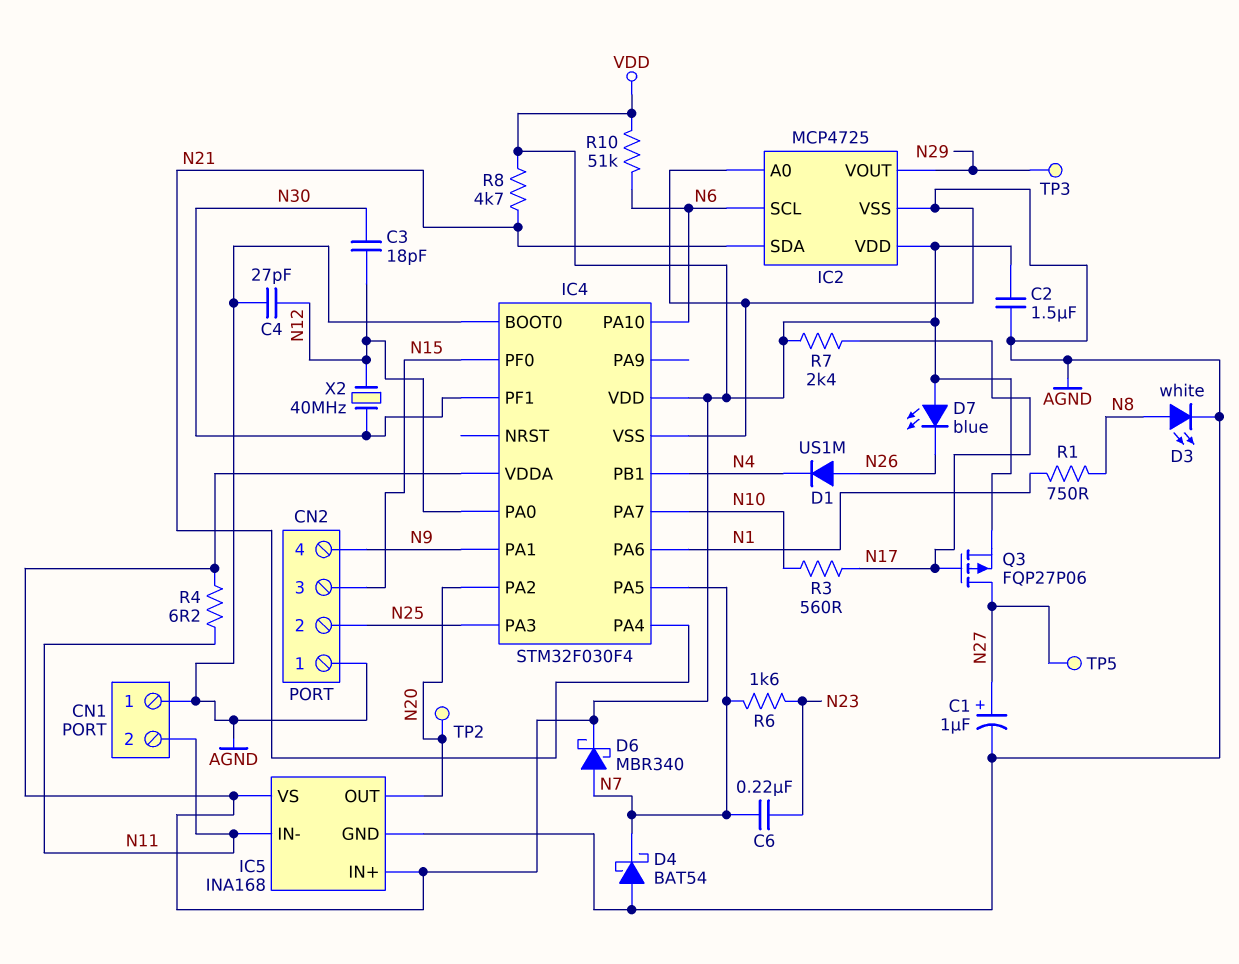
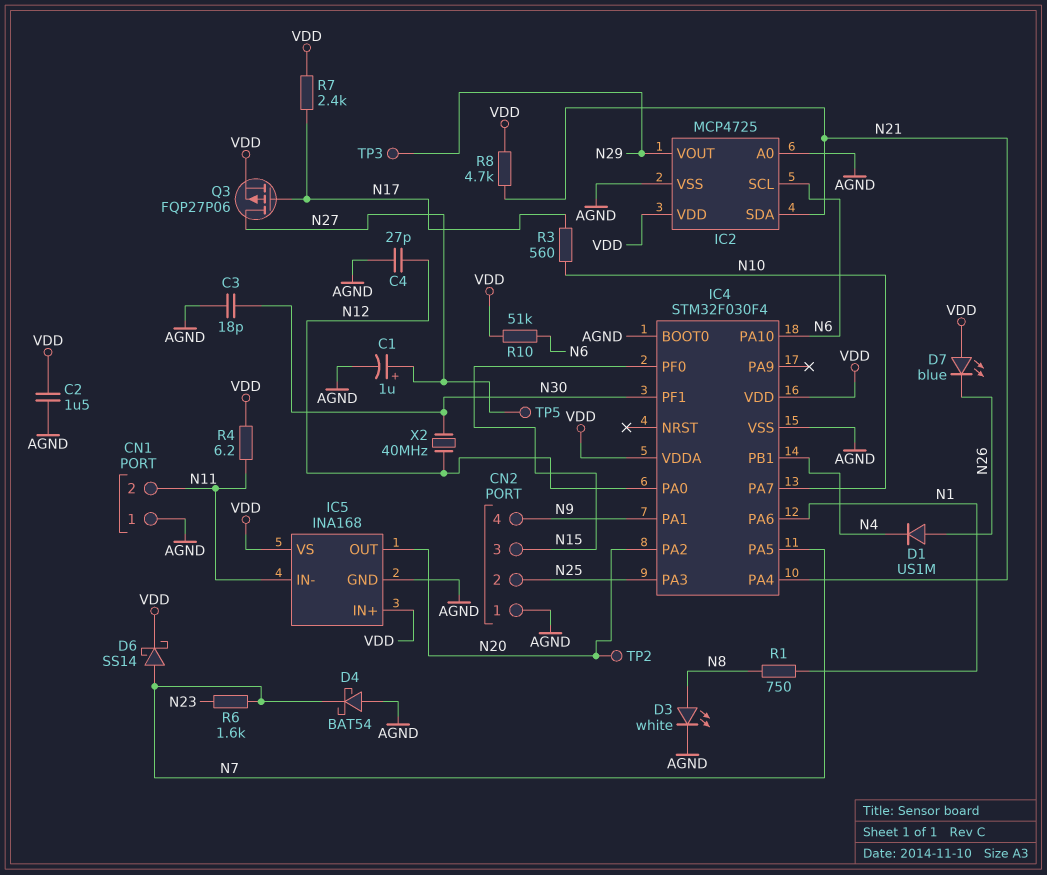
C3: 18pF (N12, N30) -> 18pF (AGND, N30)
C6: 220nF (N7, N23) -> none
D6: schottky MBR340 (A N7, K VDD) -> schottky SS14 (A N7, K VDD)

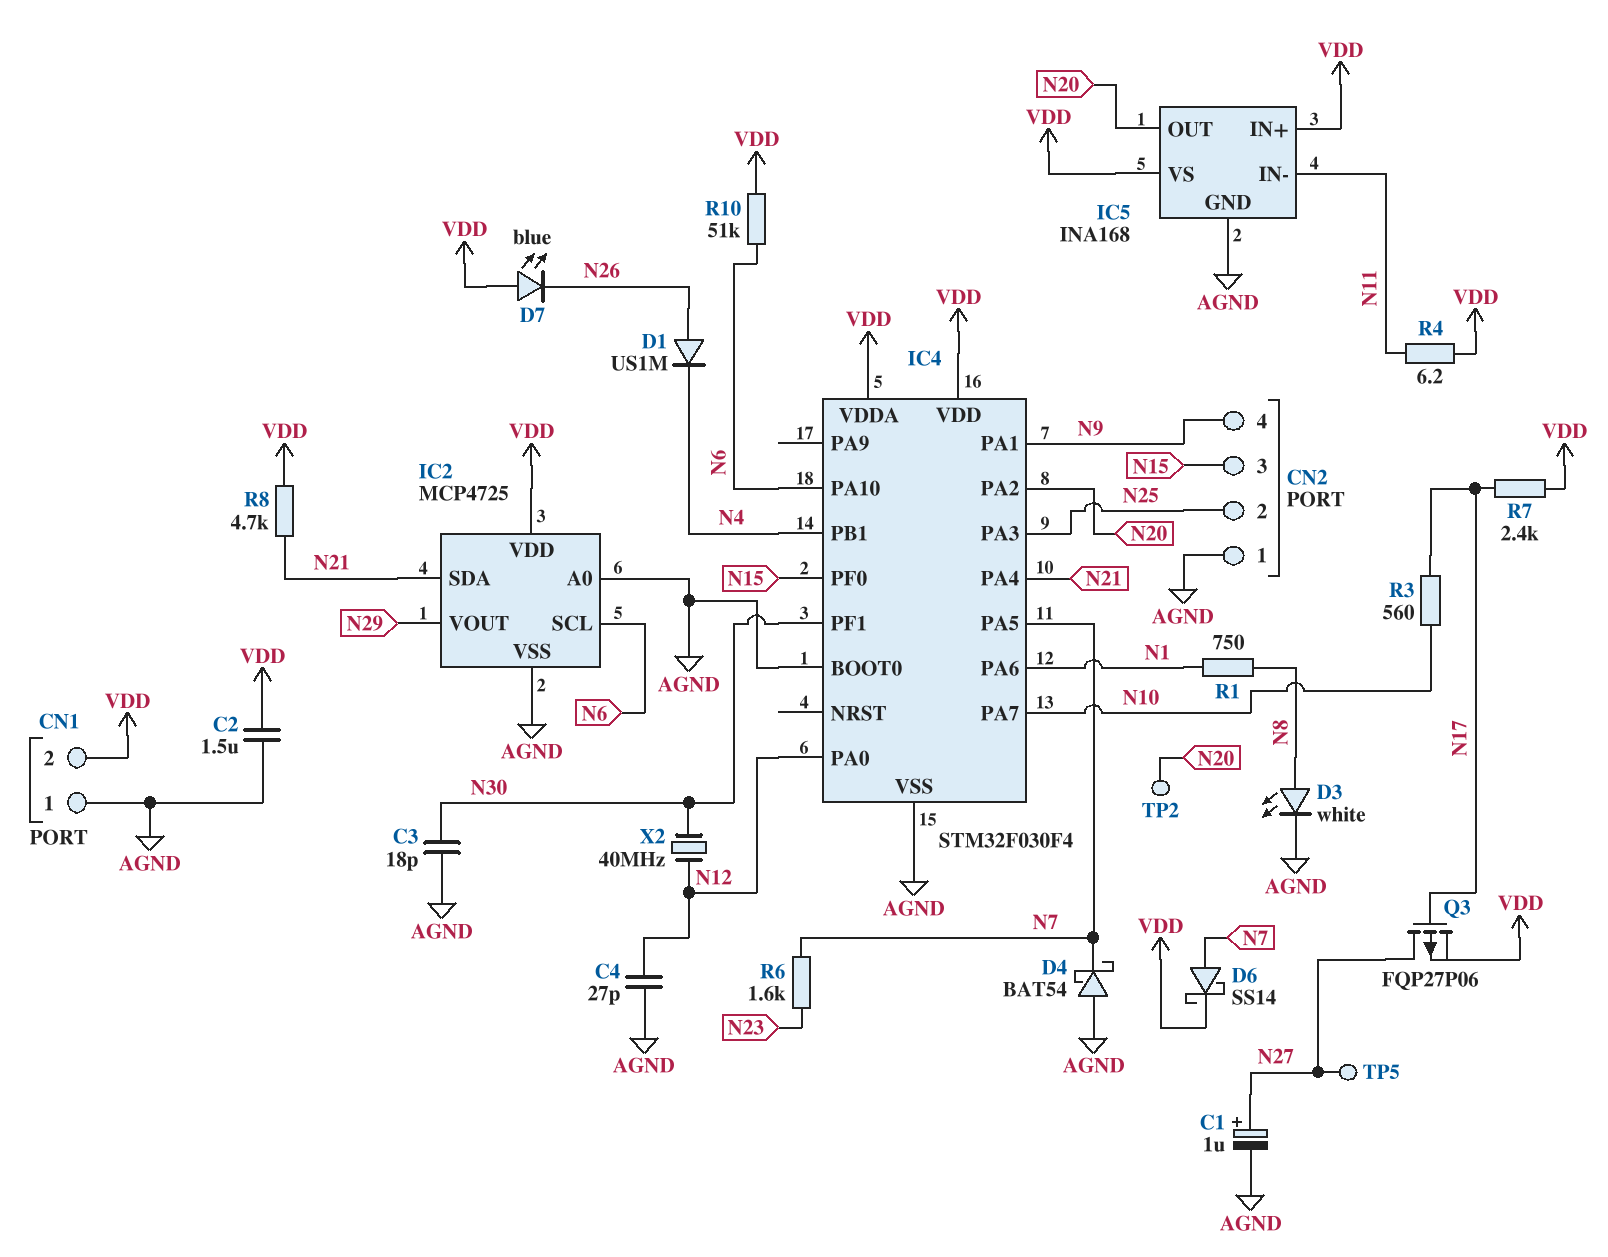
CN1 pin 2: N11 -> VDD
TP3: test point (N29) -> none

